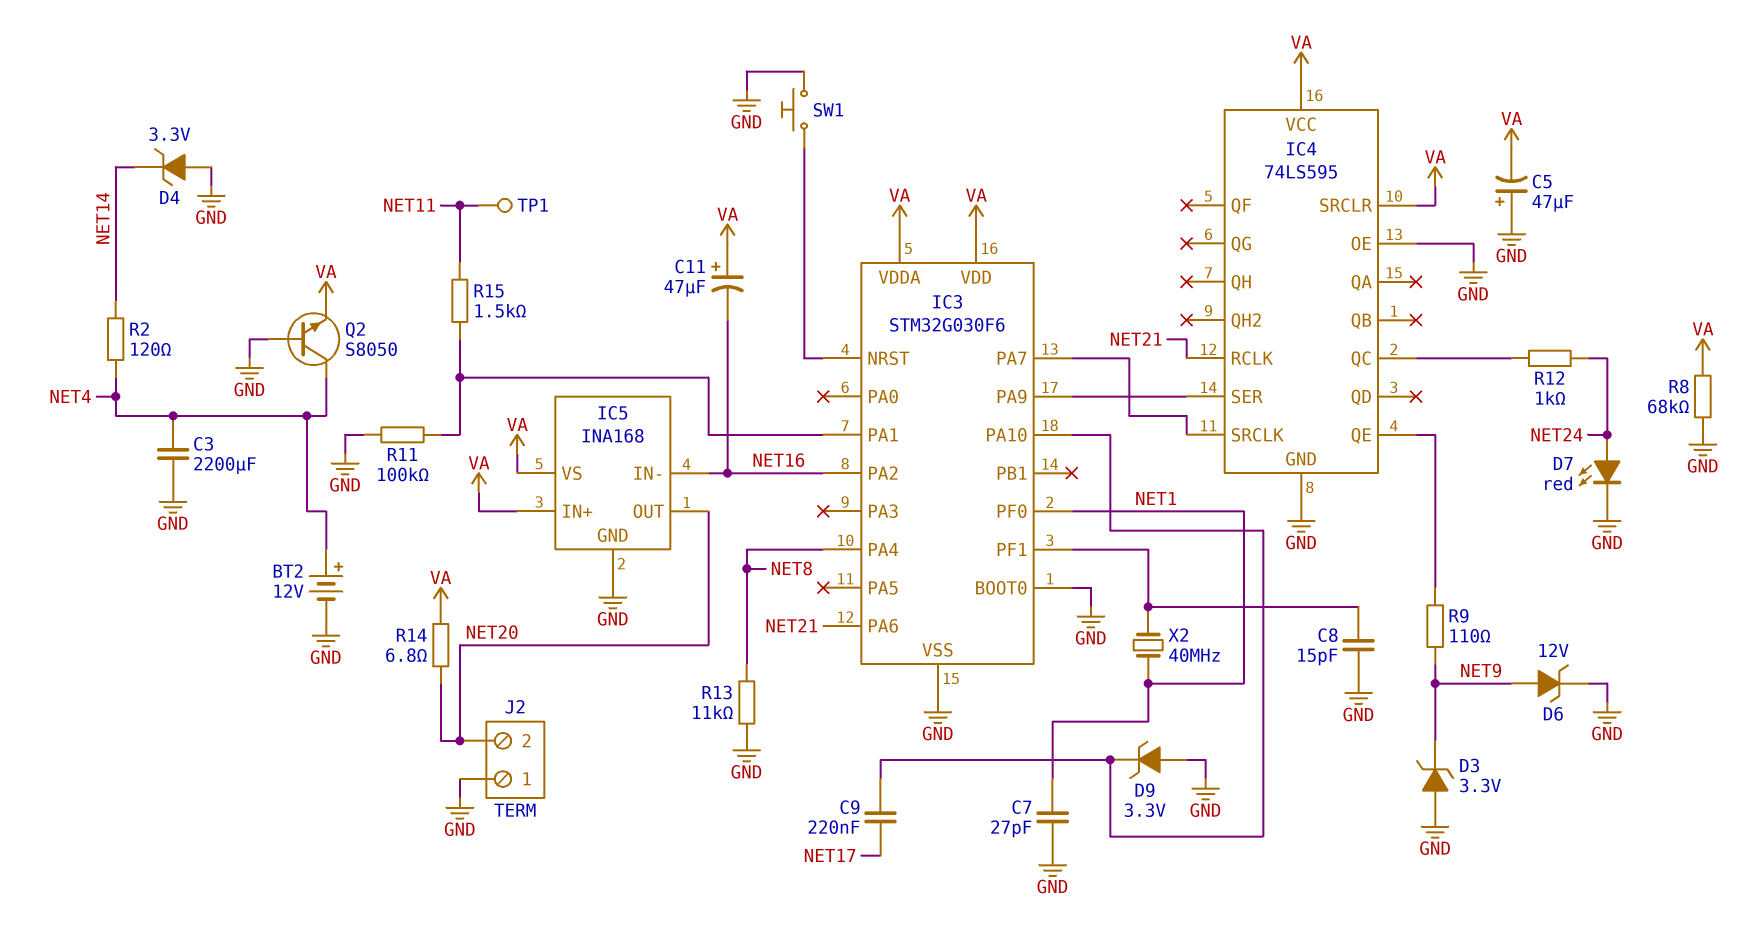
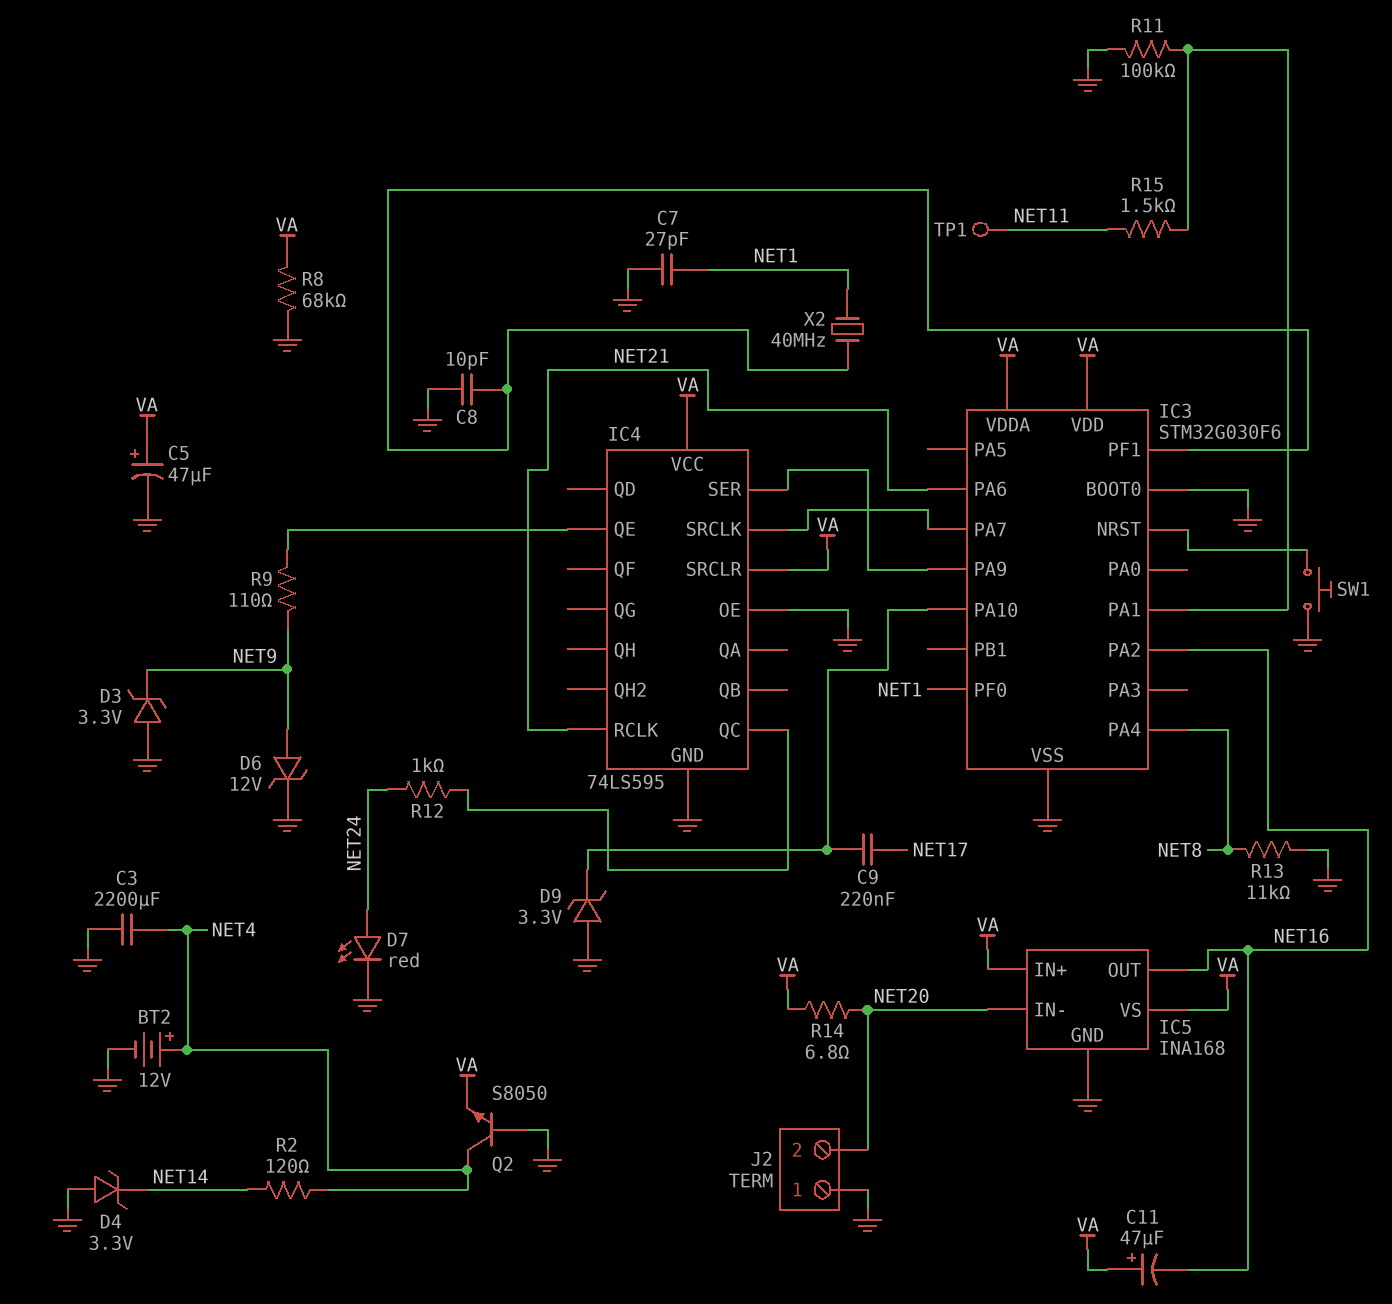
C5: 47uF (plus GND, minus VA) -> 47uF (plus VA, minus GND)
C8: 15pF (GND, IC3/PF1) -> 10pF (GND, IC3/PF1)
IC5 pin IN-: NET16 -> NET20
IC5 pin OUT: NET20 -> NET16

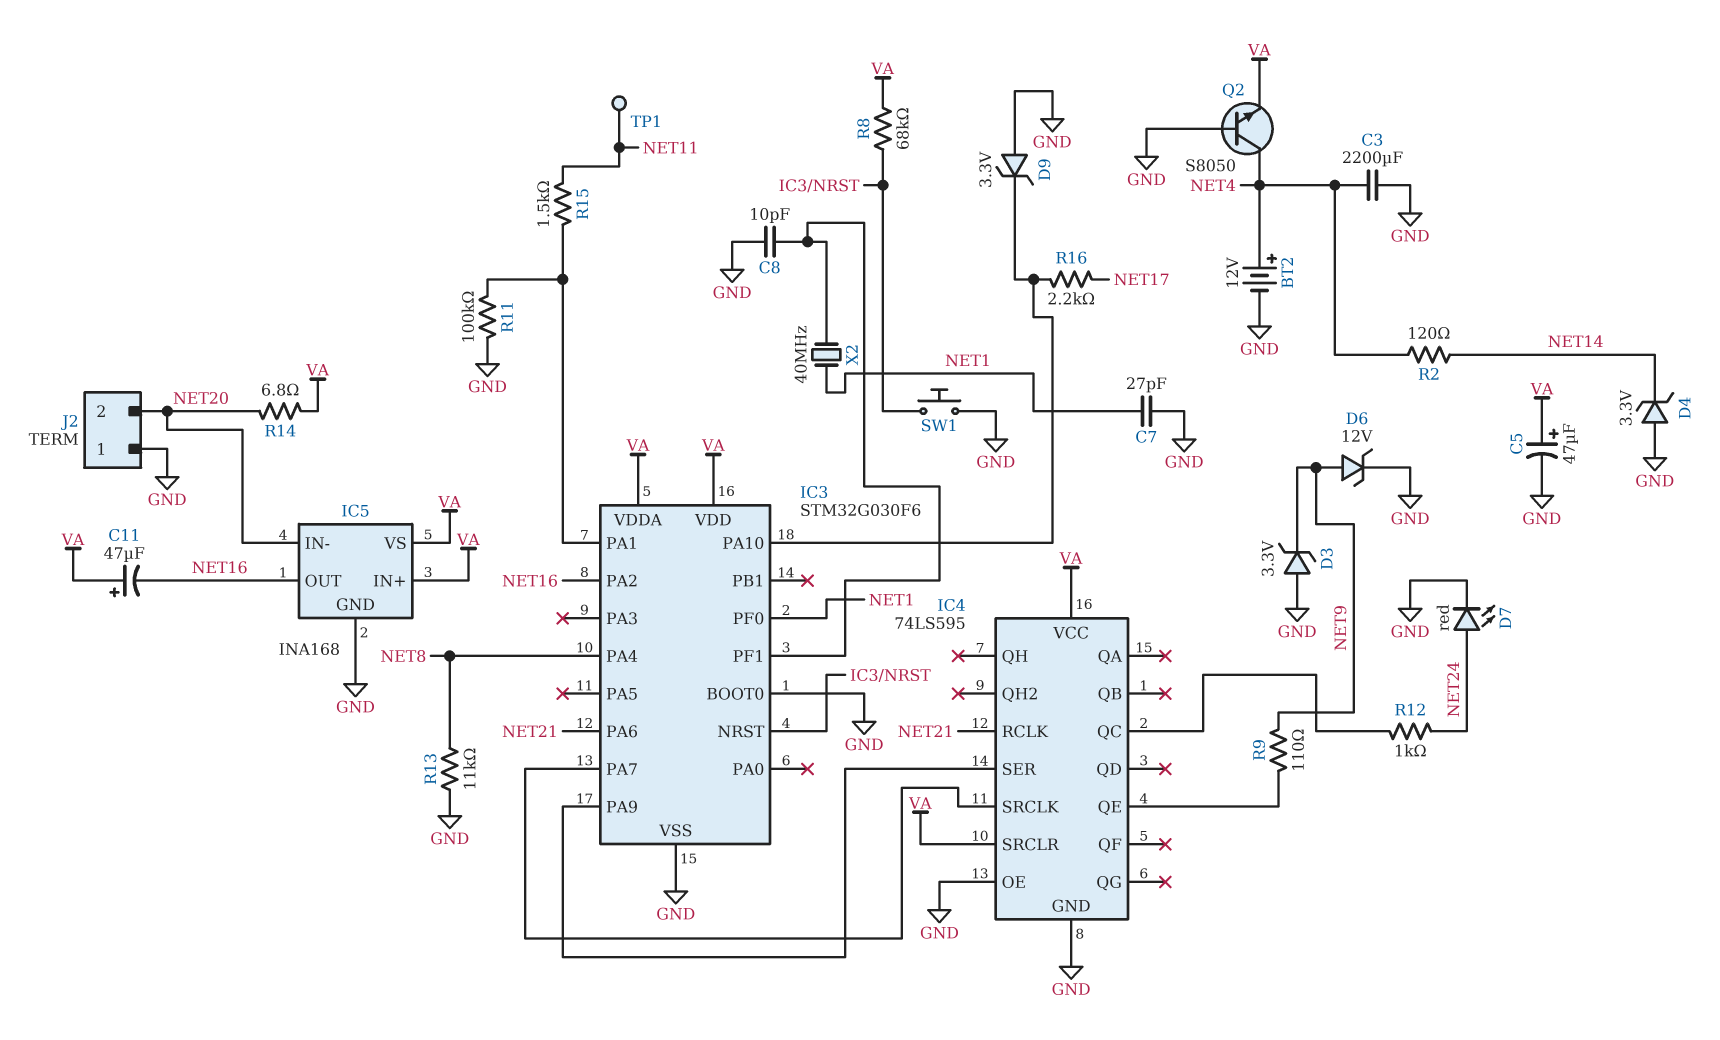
C9: 220nF (IC3/PA10, NET17) -> none
R8: 68k (GND, VA) -> 68k (IC3/NRST, VA)
R16: none -> 2.2k (IC3/PA10, NET17)

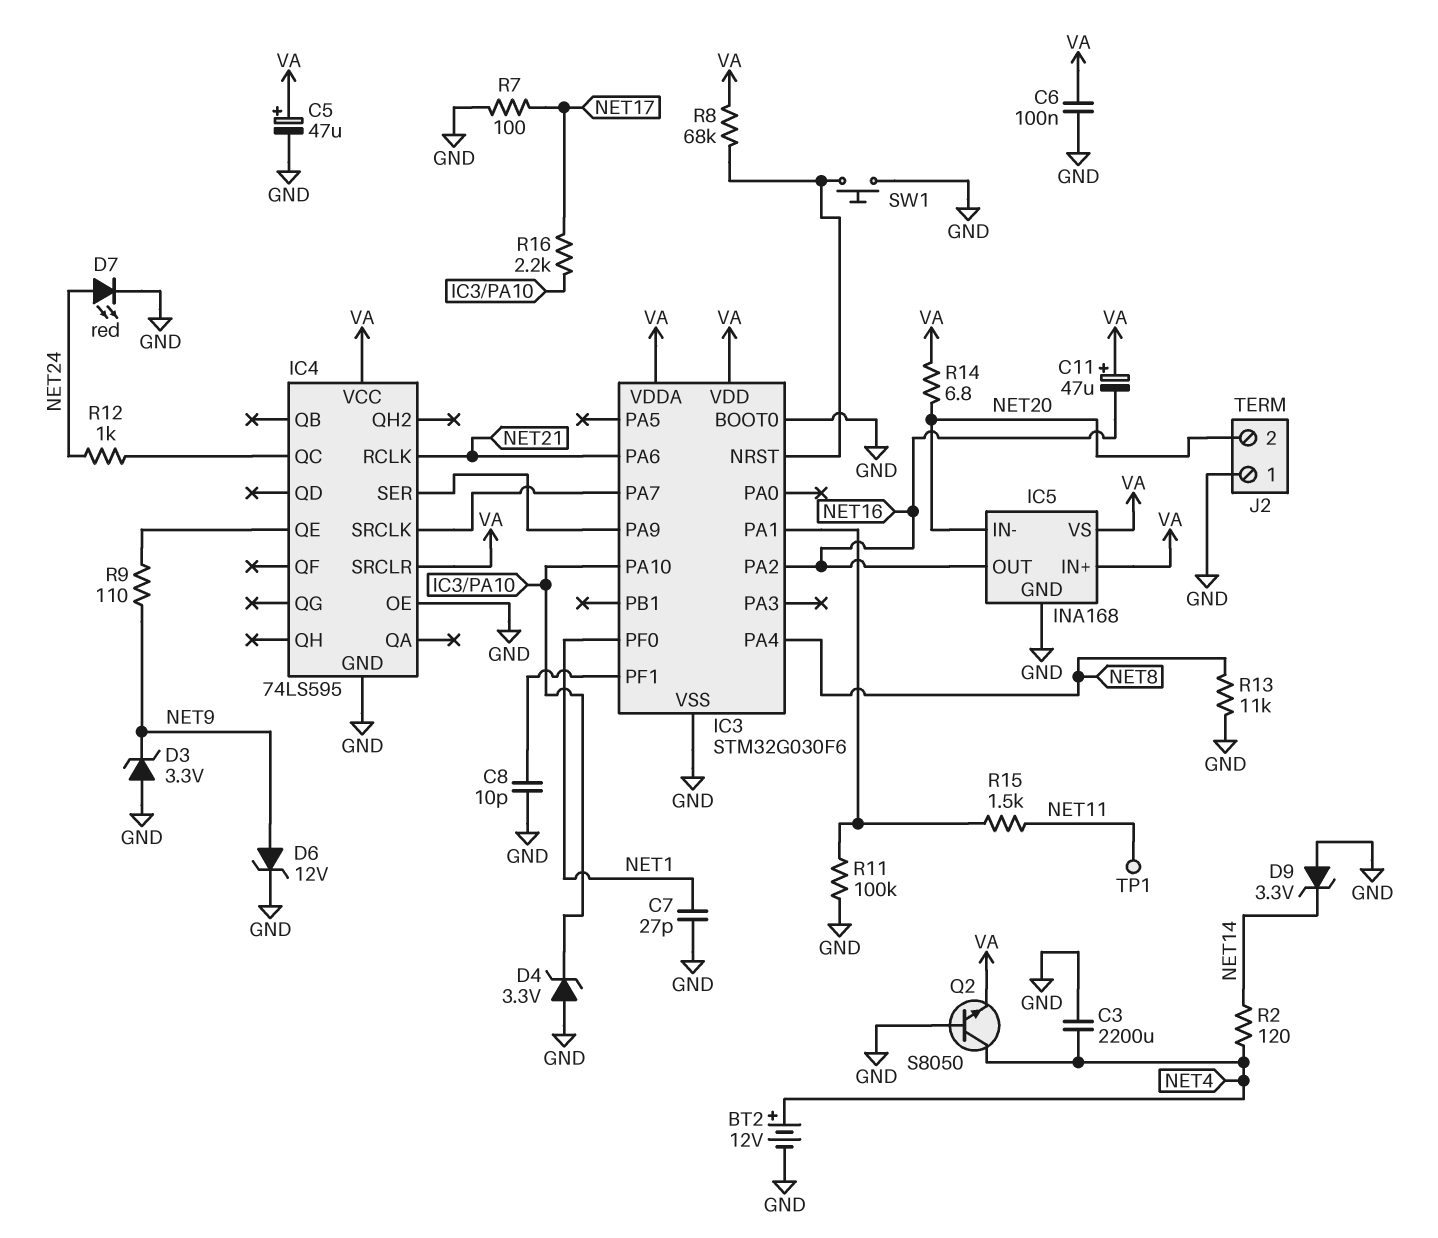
C6: none -> 100nF (GND, VA)
D4: zener 3.3V (A GND, K NET14) -> zener 3.3V (A GND, K IC3/PA10)
D9: zener 3.3V (A GND, K IC3/PA10) -> zener 3.3V (A GND, K NET14)
R7: none -> 100 (GND, NET17)
X2: 40MHz (IC3/PF1, NET1) -> none

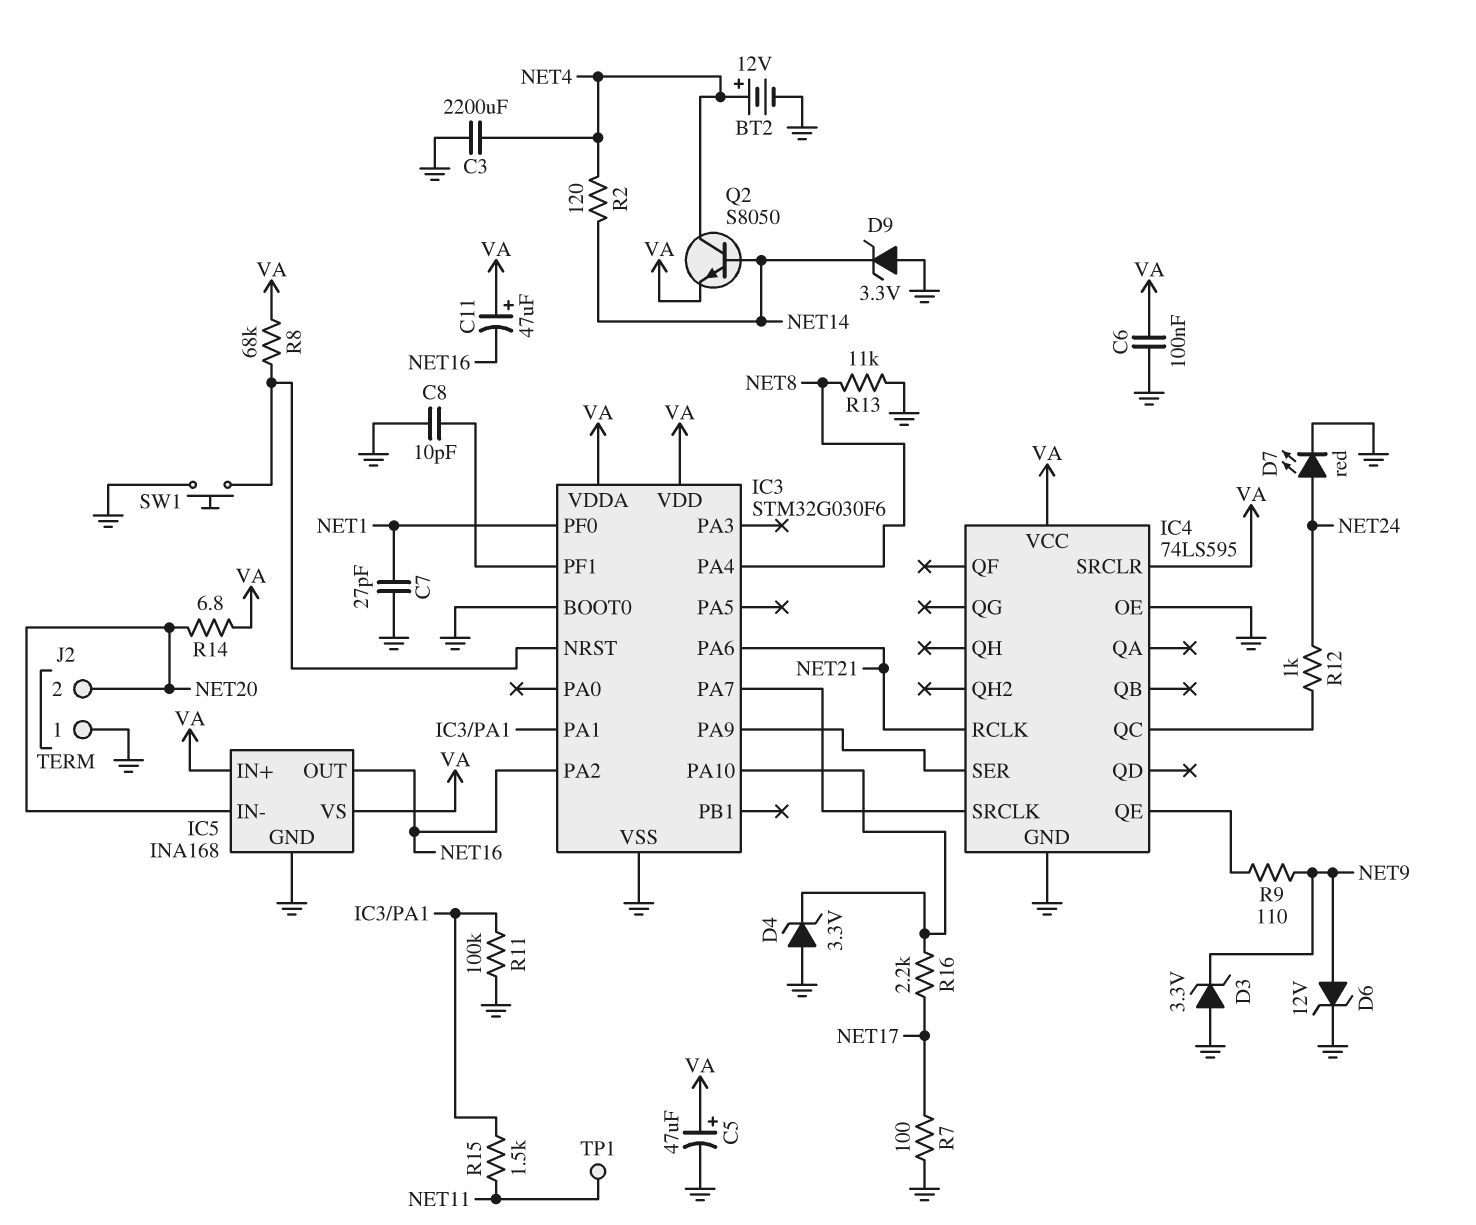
Q2: NPN S8050 (B GND, C NET4, E VA) -> NPN S8050 (B NET14, C NET4, E VA)

